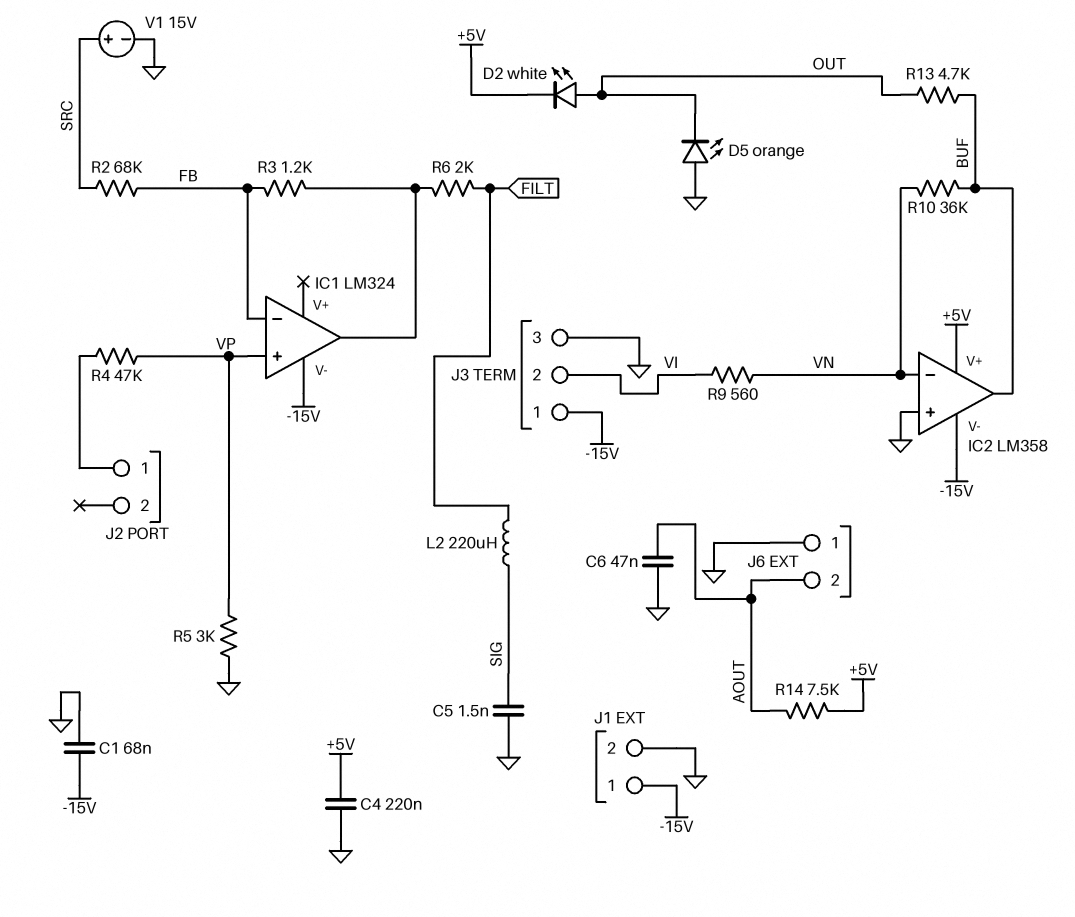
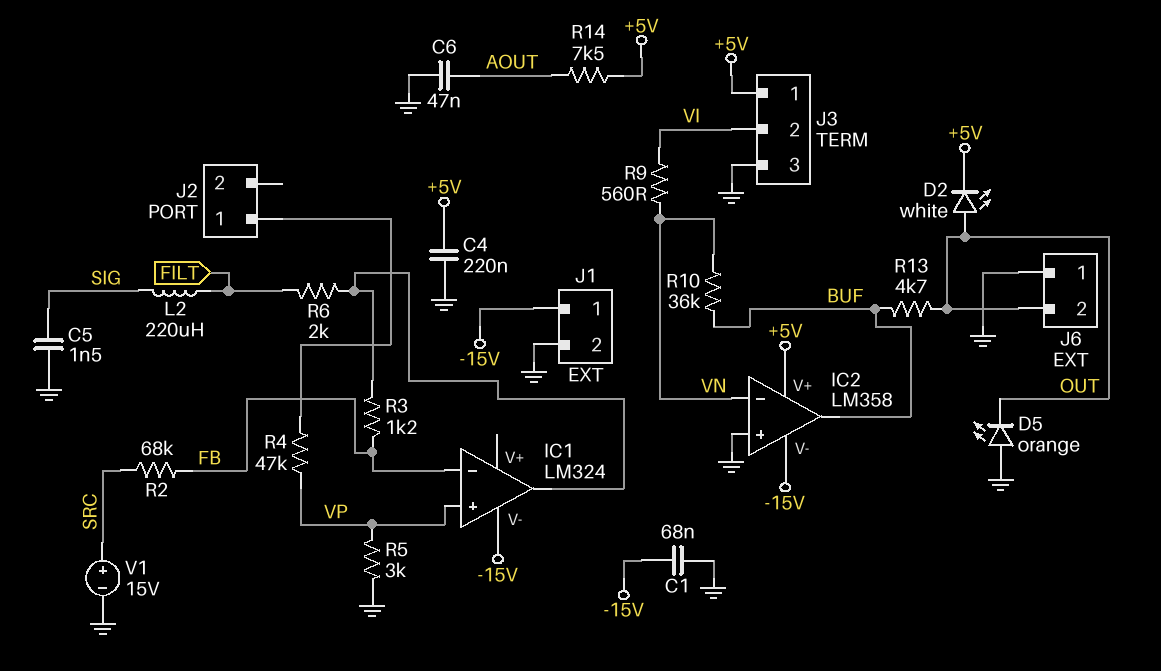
J3 pin 1: -15V -> +5V
J6 pin 2: AOUT -> OUT

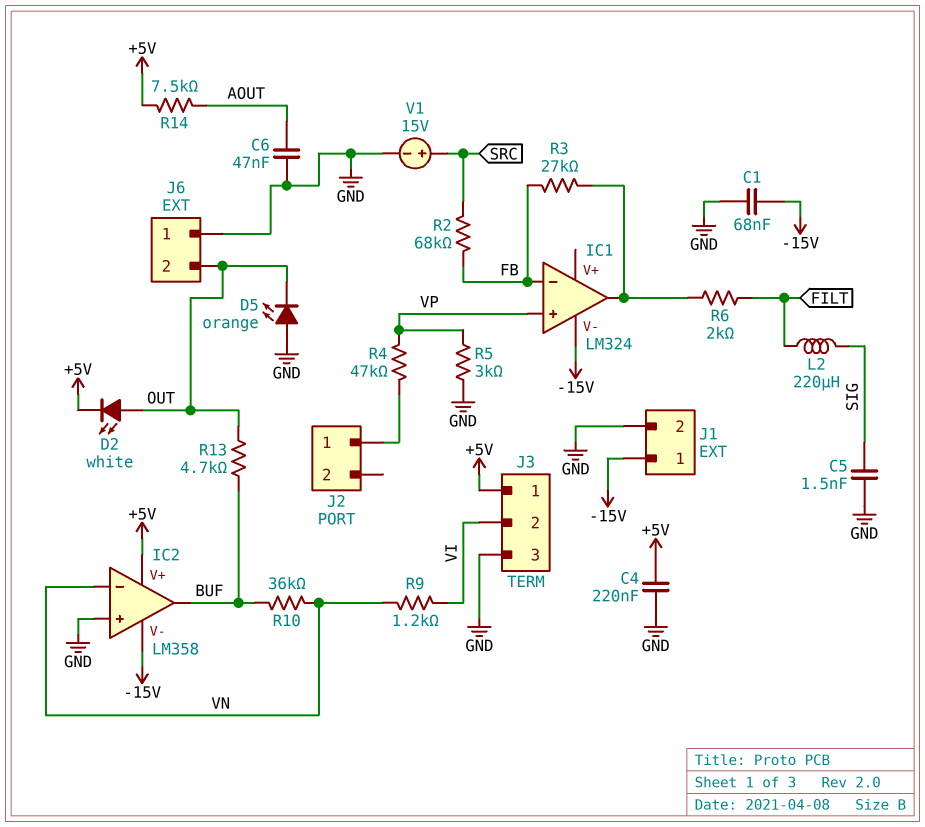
R3: 1.2k (FB, IC1/out) -> 27k (FB, IC1/out)
R9: 560 (VI, VN) -> 1.2k (VI, VN)

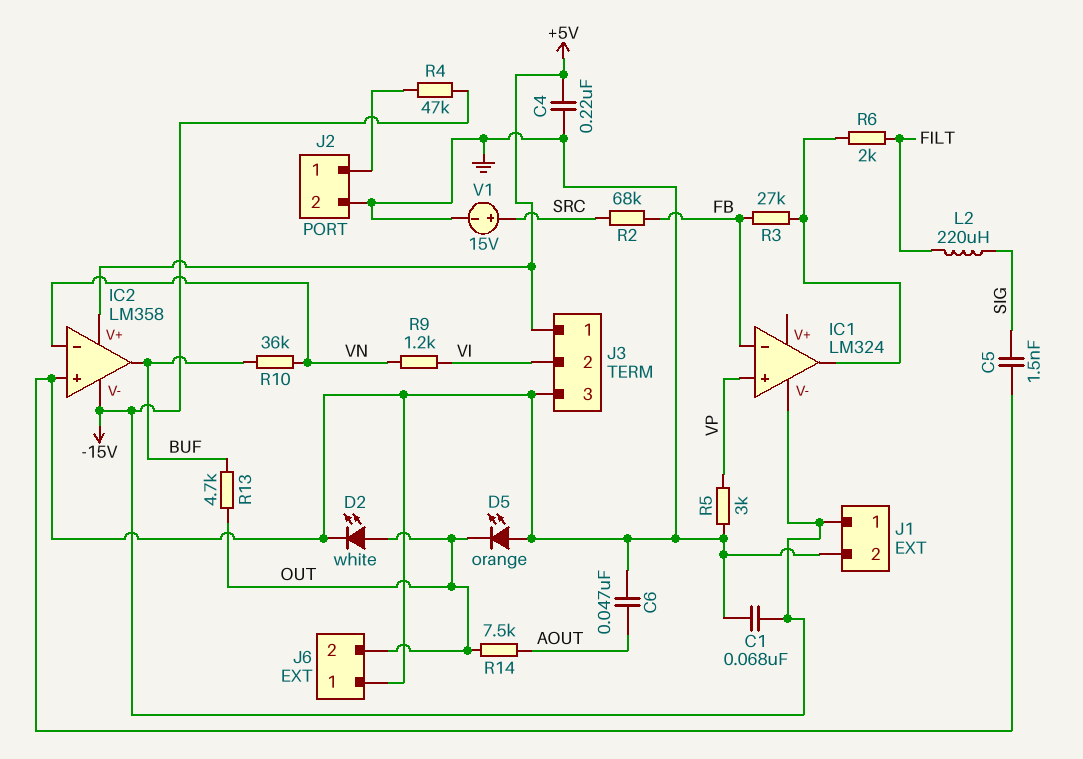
D2: LED white (A OUT, K +5V) -> LED white (A OUT, K GND)
J2 pin 2: none -> GND
R4: 47k (J2/1, VP) -> 47k (-15V, J2/1)
R14: 7.5k (+5V, AOUT) -> 7.5k (AOUT, OUT)

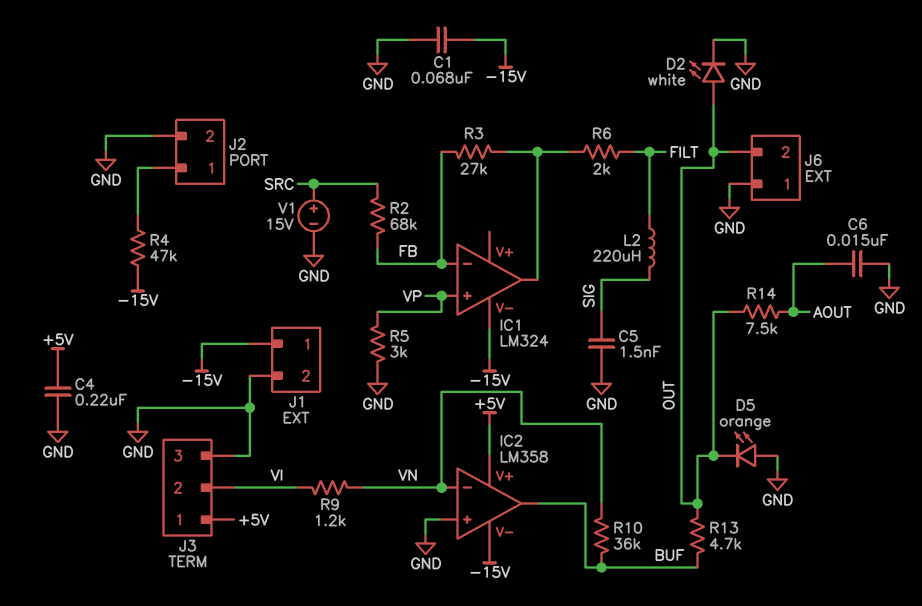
C6: 47nF (AOUT, GND) -> 15nF (AOUT, GND)

